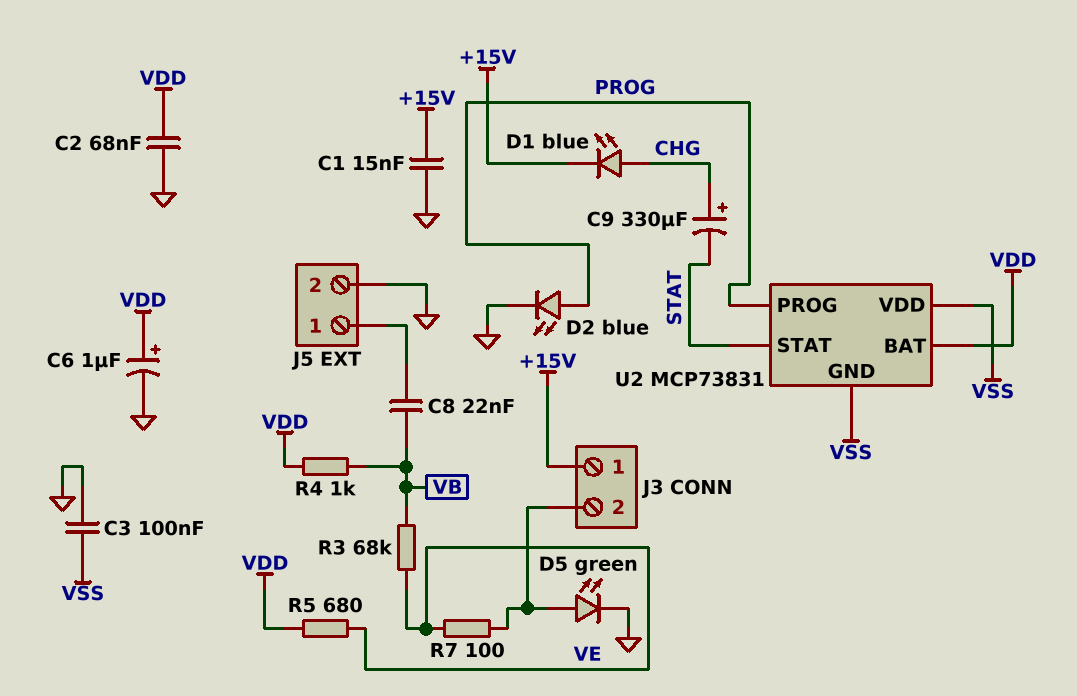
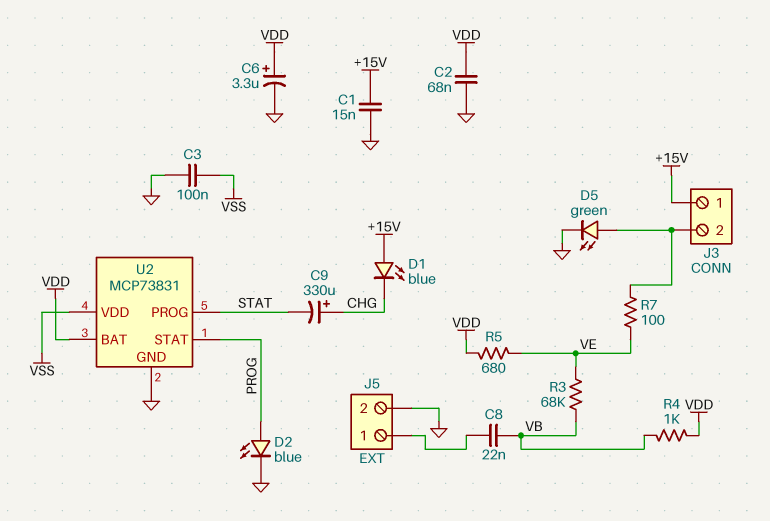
C6: 1uF (plus VDD, minus GND) -> 3.3uF (plus VDD, minus GND)
D1: LED blue (A CHG, K +15V) -> LED blue (A +15V, K CHG)
U2 pin GND: VSS -> GND
U2 pin PROG: PROG -> STAT
U2 pin STAT: STAT -> PROG

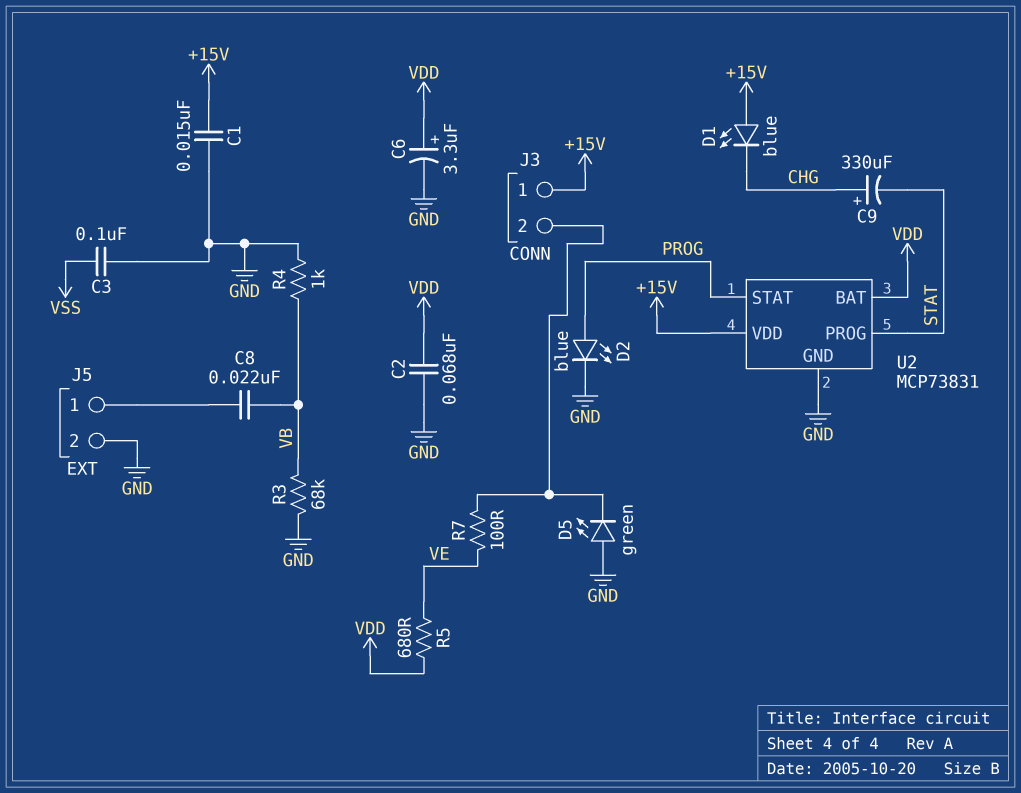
D5: LED green (A J3/2, K GND) -> LED green (A GND, K J3/2)
R3: 68k (VB, VE) -> 68k (GND, VB)
R4: 1k (VB, VDD) -> 1k (GND, VB)
U2 pin VDD: VSS -> +15V

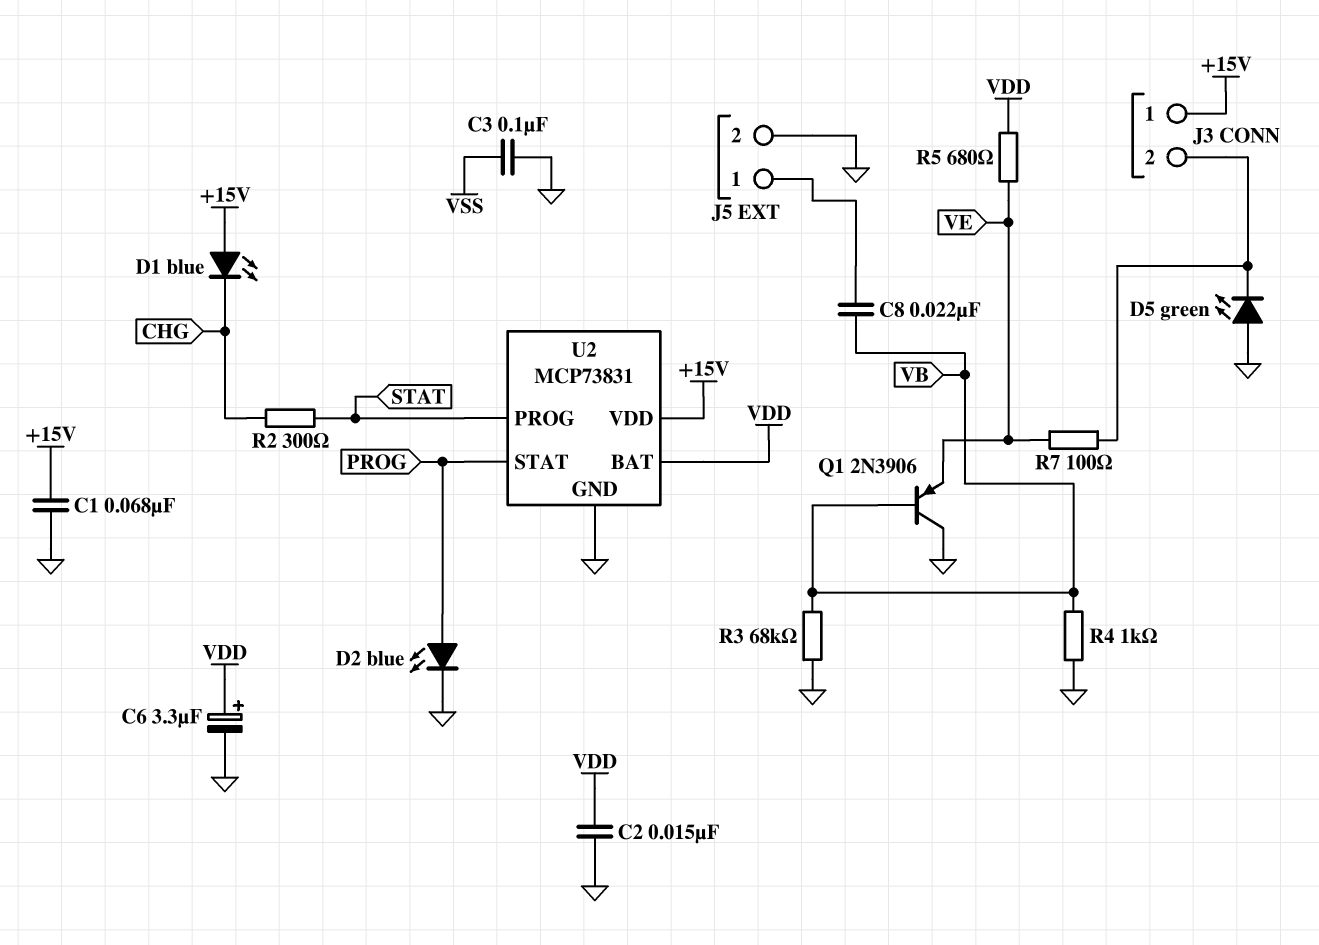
C1: 15nF (+15V, GND) -> 68nF (+15V, GND)
C2: 68nF (GND, VDD) -> 15nF (GND, VDD)
C9: 330uF (plus CHG, minus STAT) -> none
Q1: none -> PNP 2N3906 (B VB, C GND, E VE)
R2: none -> 300 (CHG, STAT)

